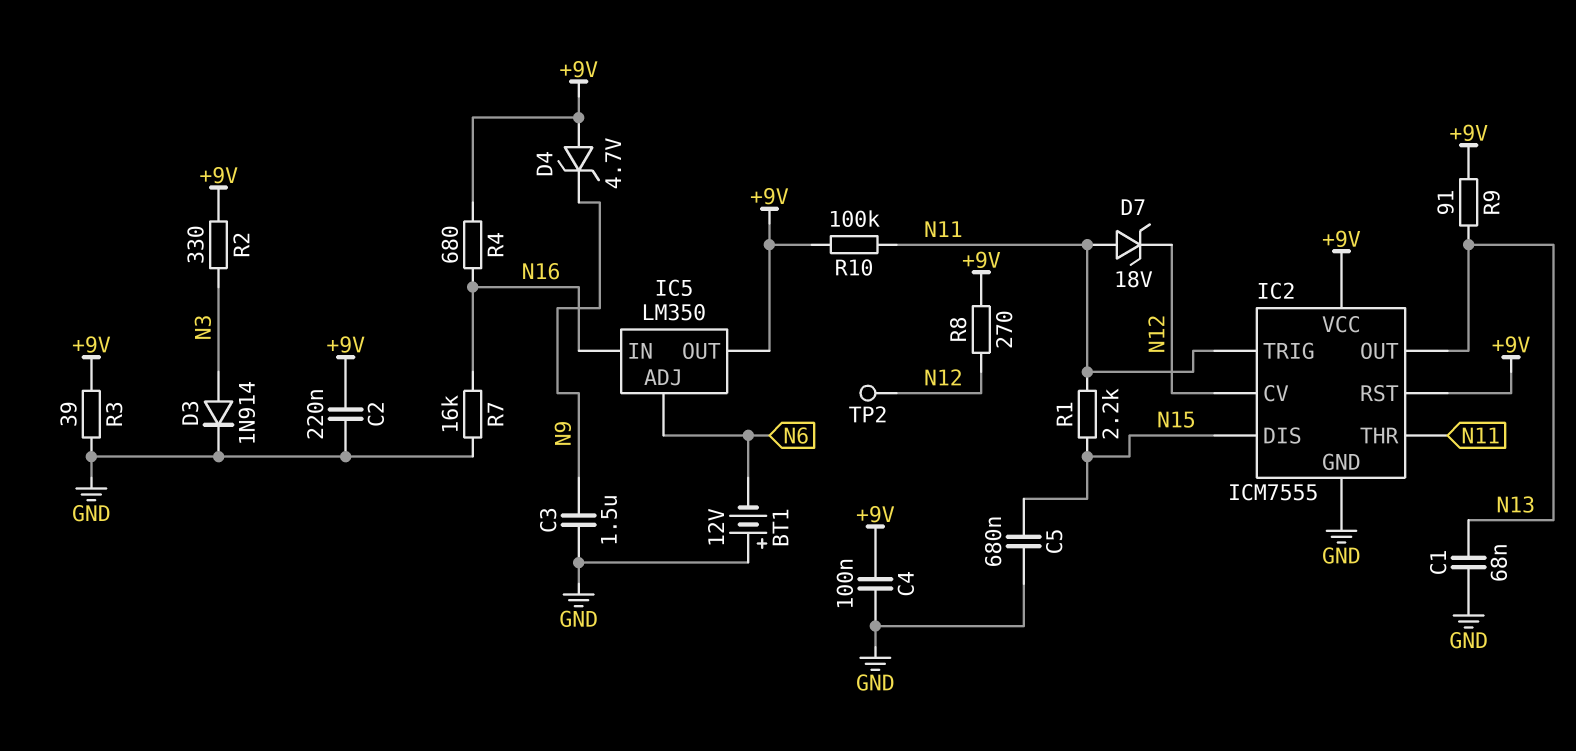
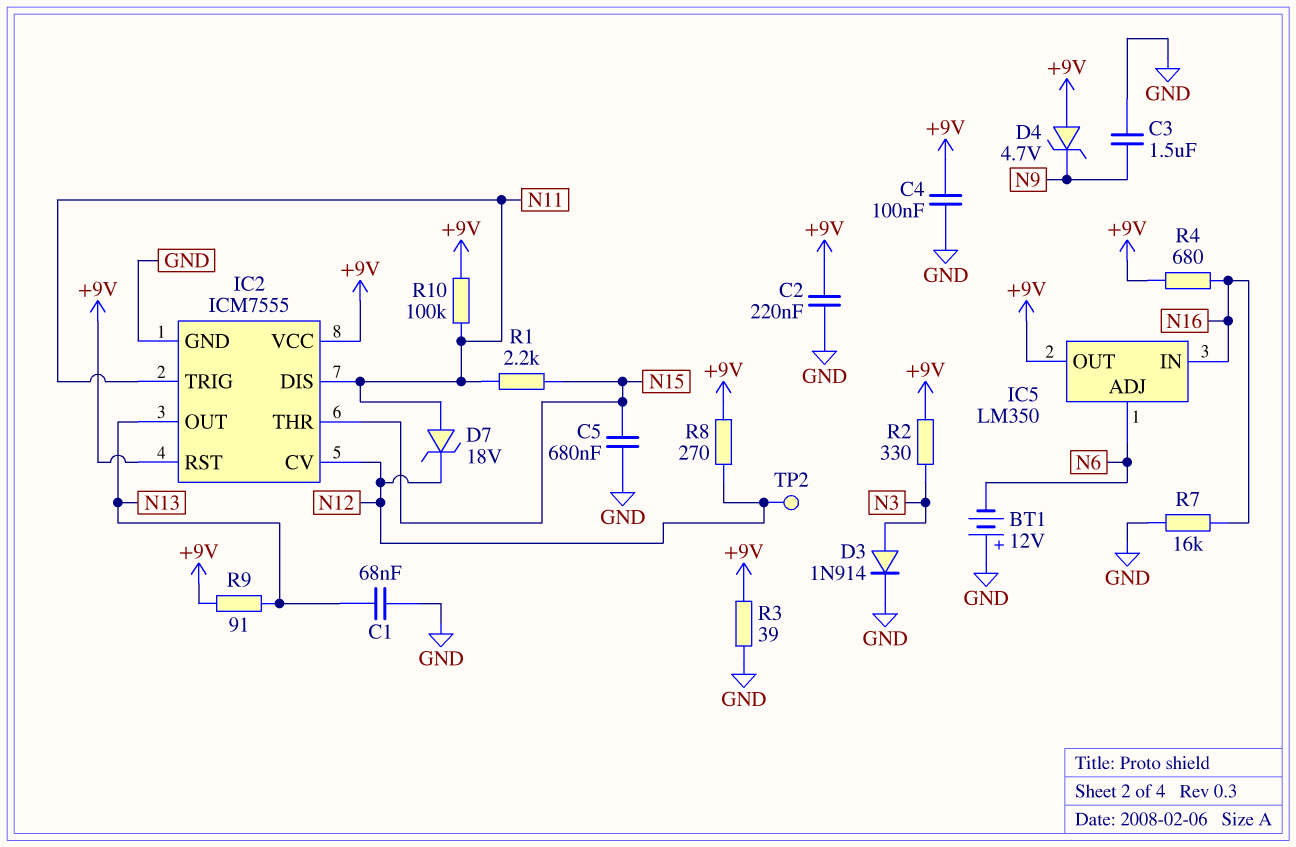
IC2 pin DIS: N15 -> N11
IC2 pin THR: N11 -> N15

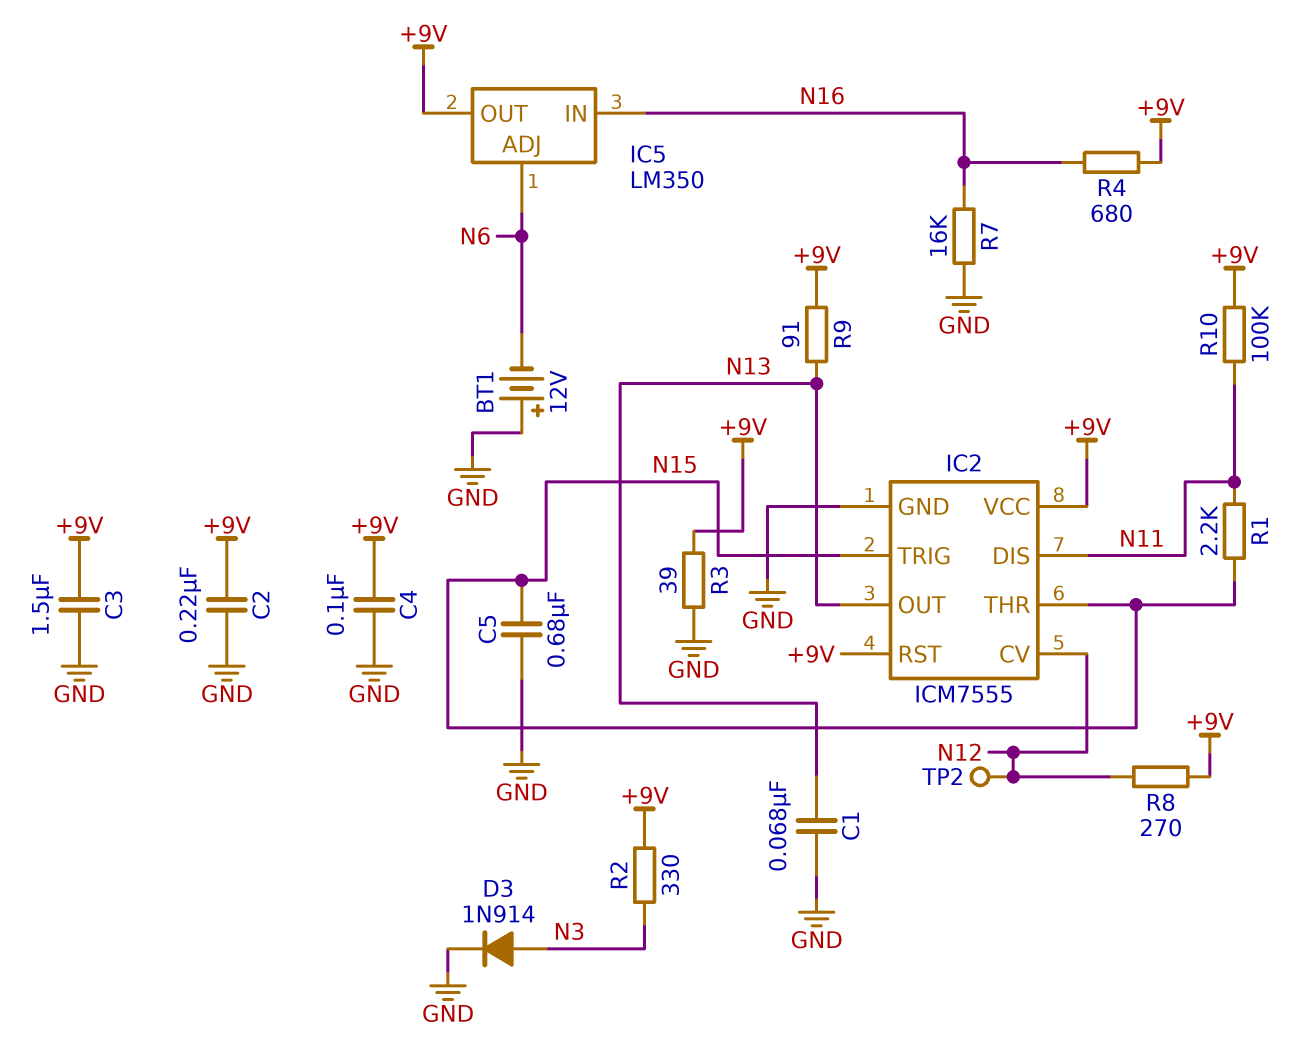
C3: 1.5uF (GND, N9) -> 1.5uF (+9V, GND)
D4: zener 4.7V (A +9V, K N9) -> none
D7: zener 18V (A N11, K N12) -> none
IC2 pin TRIG: N11 -> N15

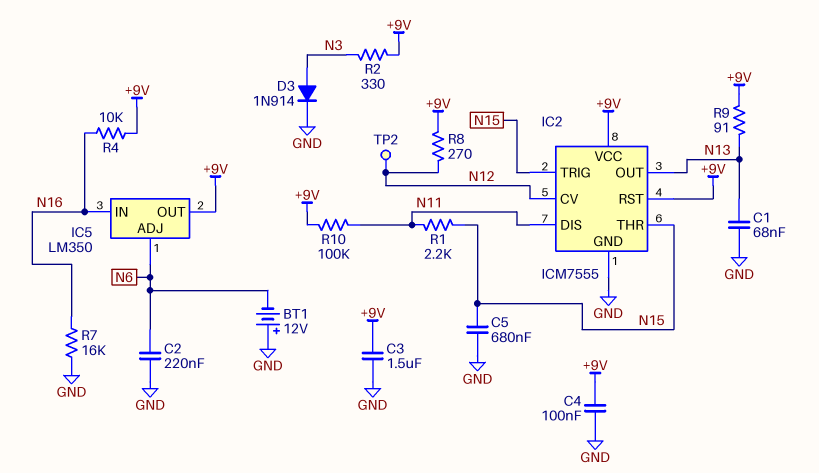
C2: 220nF (+9V, GND) -> 220nF (GND, N6)
R3: 39 (+9V, GND) -> none
R4: 680 (+9V, N16) -> 10k (+9V, N16)

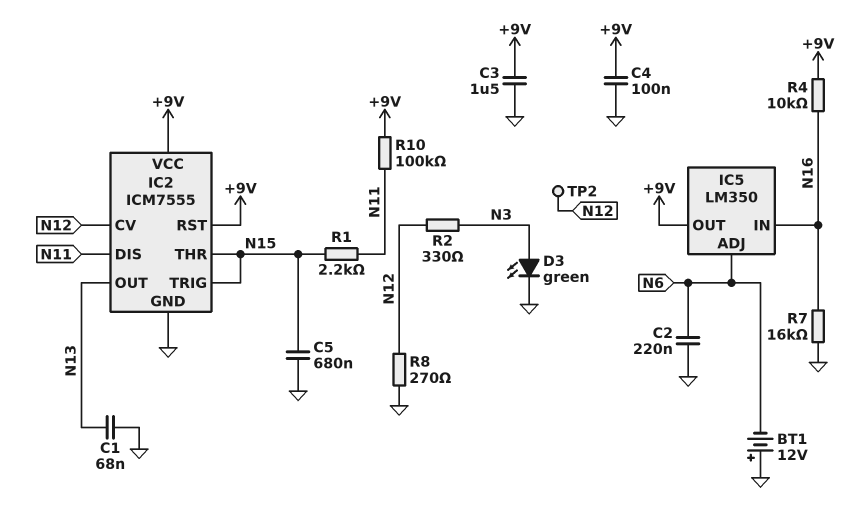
D3: diode 1N914 (A N3, K GND) -> LED green (A N3, K GND)
R2: 330 (+9V, N3) -> 330 (N3, N12)
R8: 270 (+9V, N12) -> 270 (GND, N12)
R9: 91 (+9V, N13) -> none

